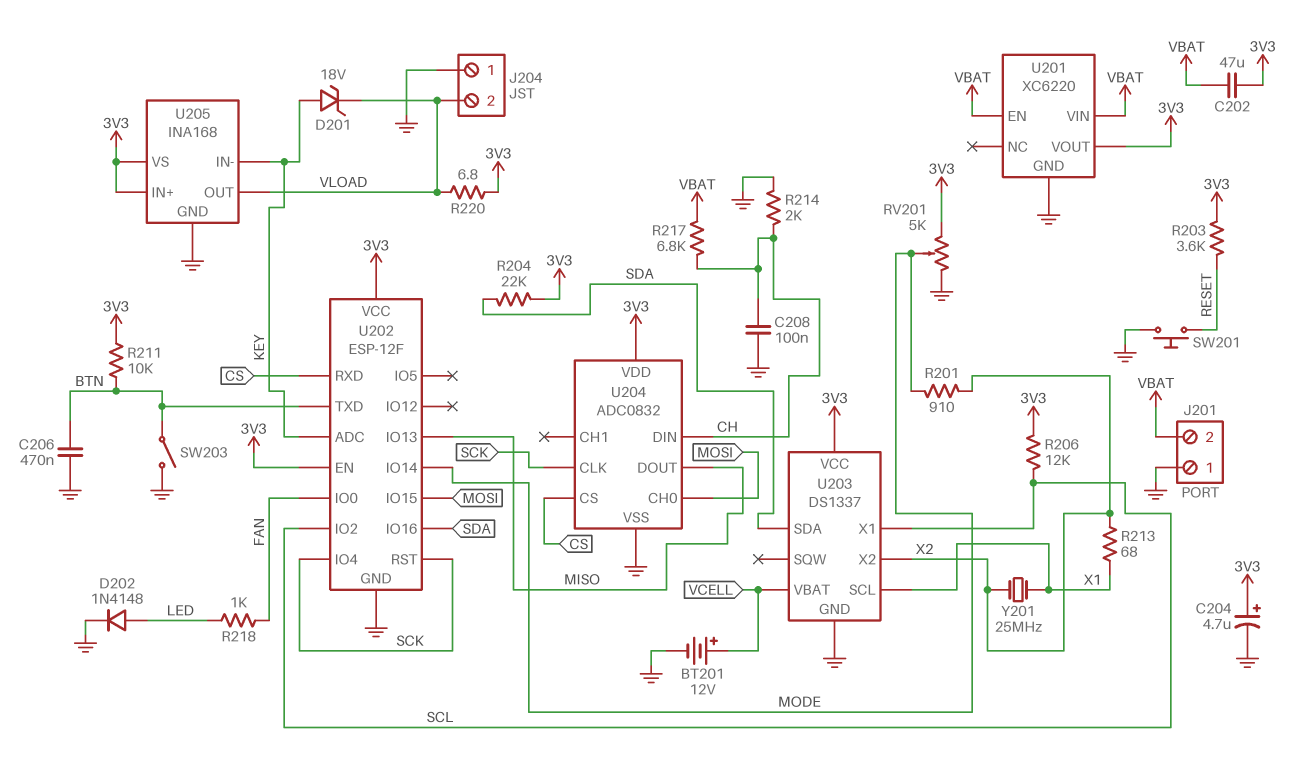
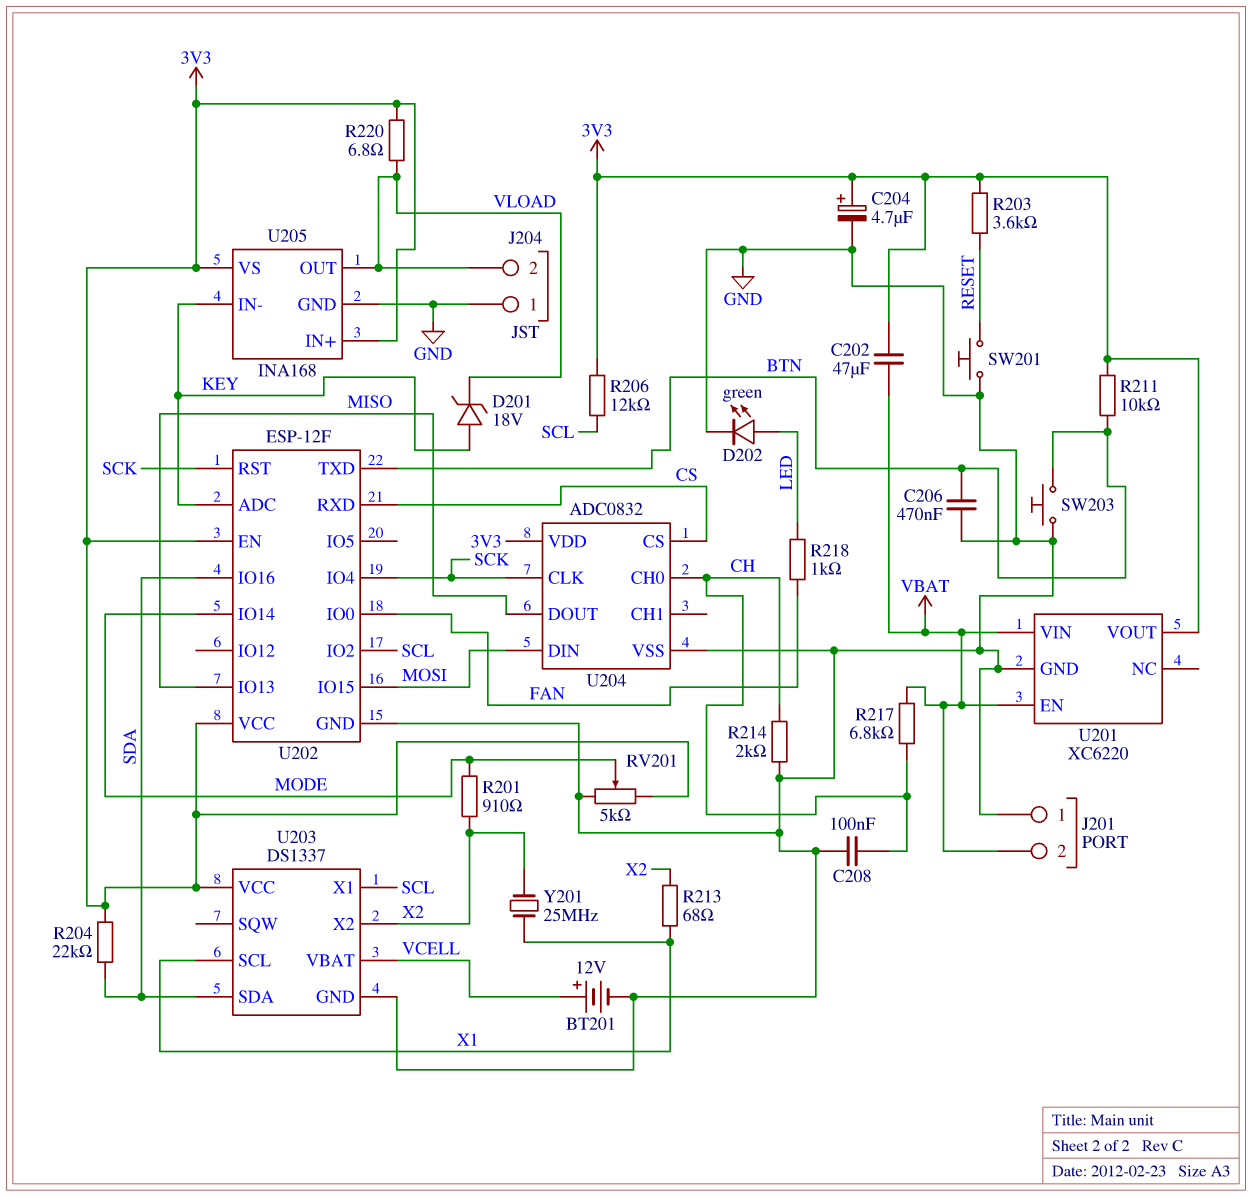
D202: diode 1N4148 (A LED, K GND) -> LED green (A LED, K GND)
SW203: switch (BTN, GND) -> button (BTN, GND)
U204 pin CH0: MOSI -> CH
U204 pin DIN: CH -> MOSI

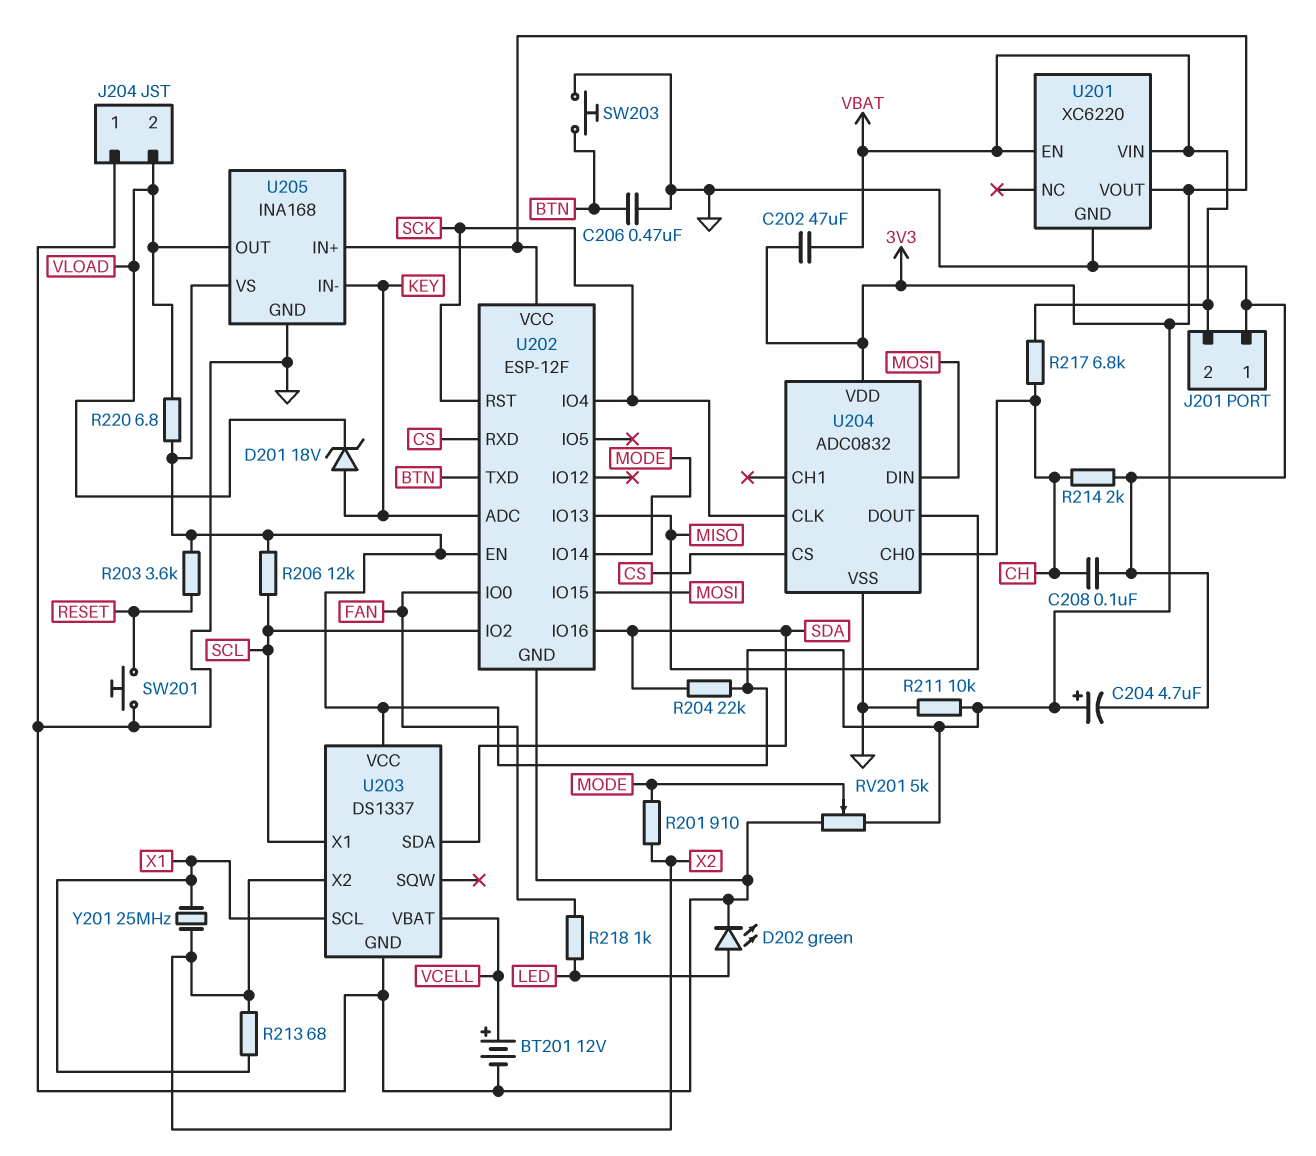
R211: 10k (3V3, BTN) -> 10k (3V3, GND)

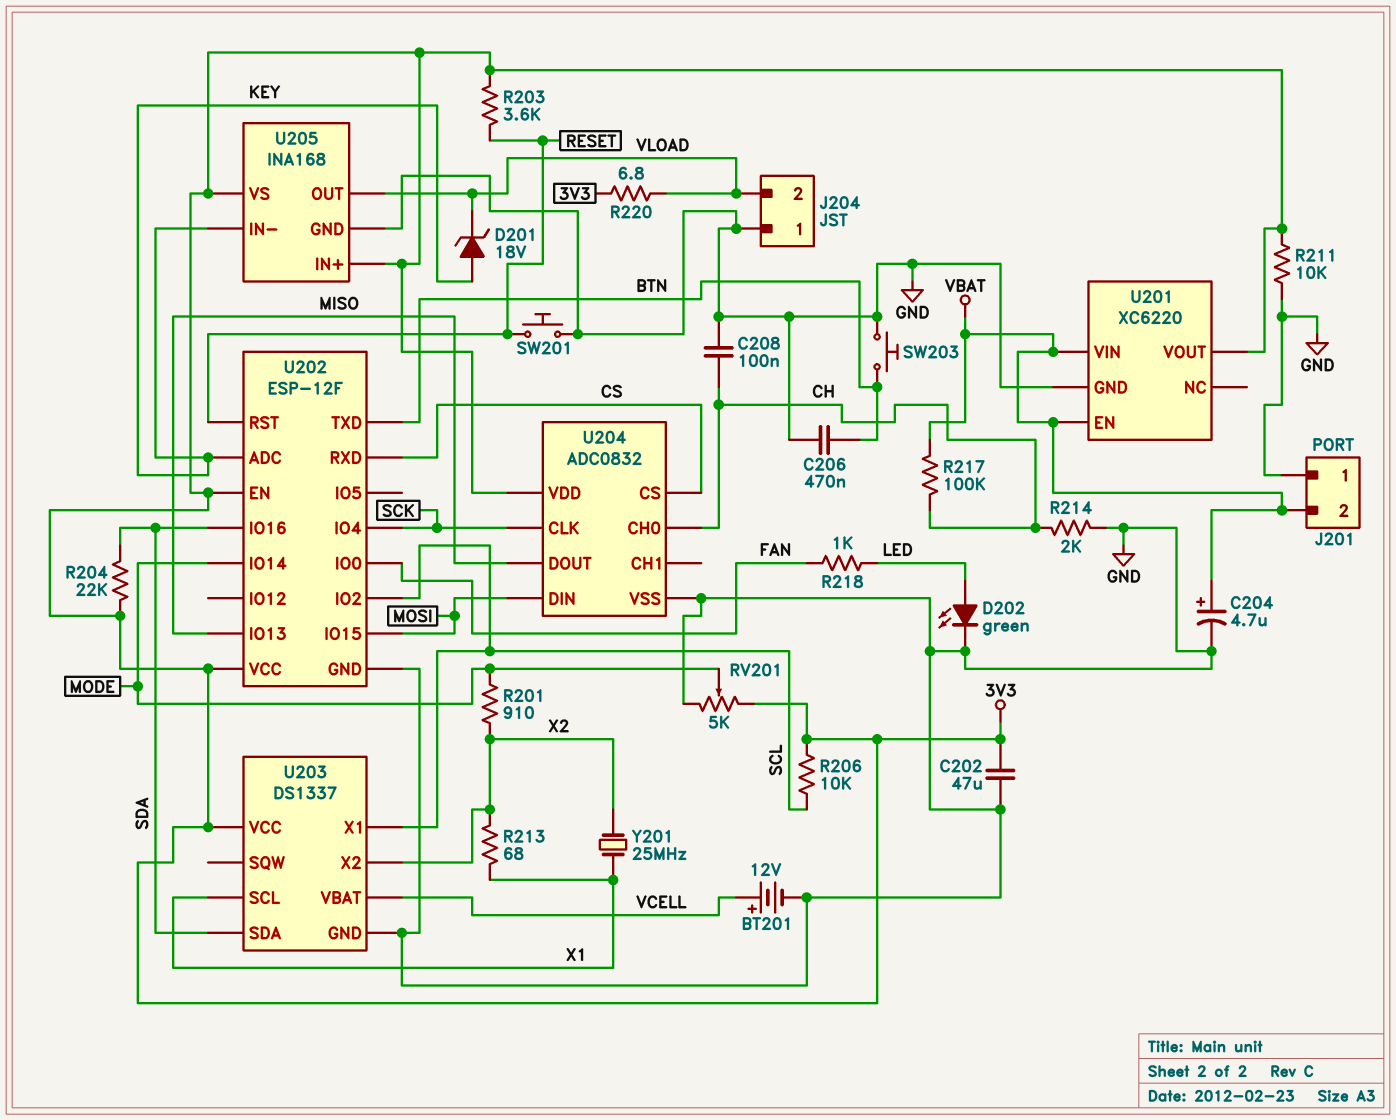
C202: 47uF (3V3, VBAT) -> 47uF (3V3, GND)
C204: 4.7uF (plus 3V3, minus GND) -> 4.7uF (plus VBAT, minus GND)
R206: 12k (3V3, SCL) -> 10k (3V3, SCL)
R217: 6.8k (CH, VBAT) -> 100k (CH, VBAT)
U202 pin RST: SCK -> RESET

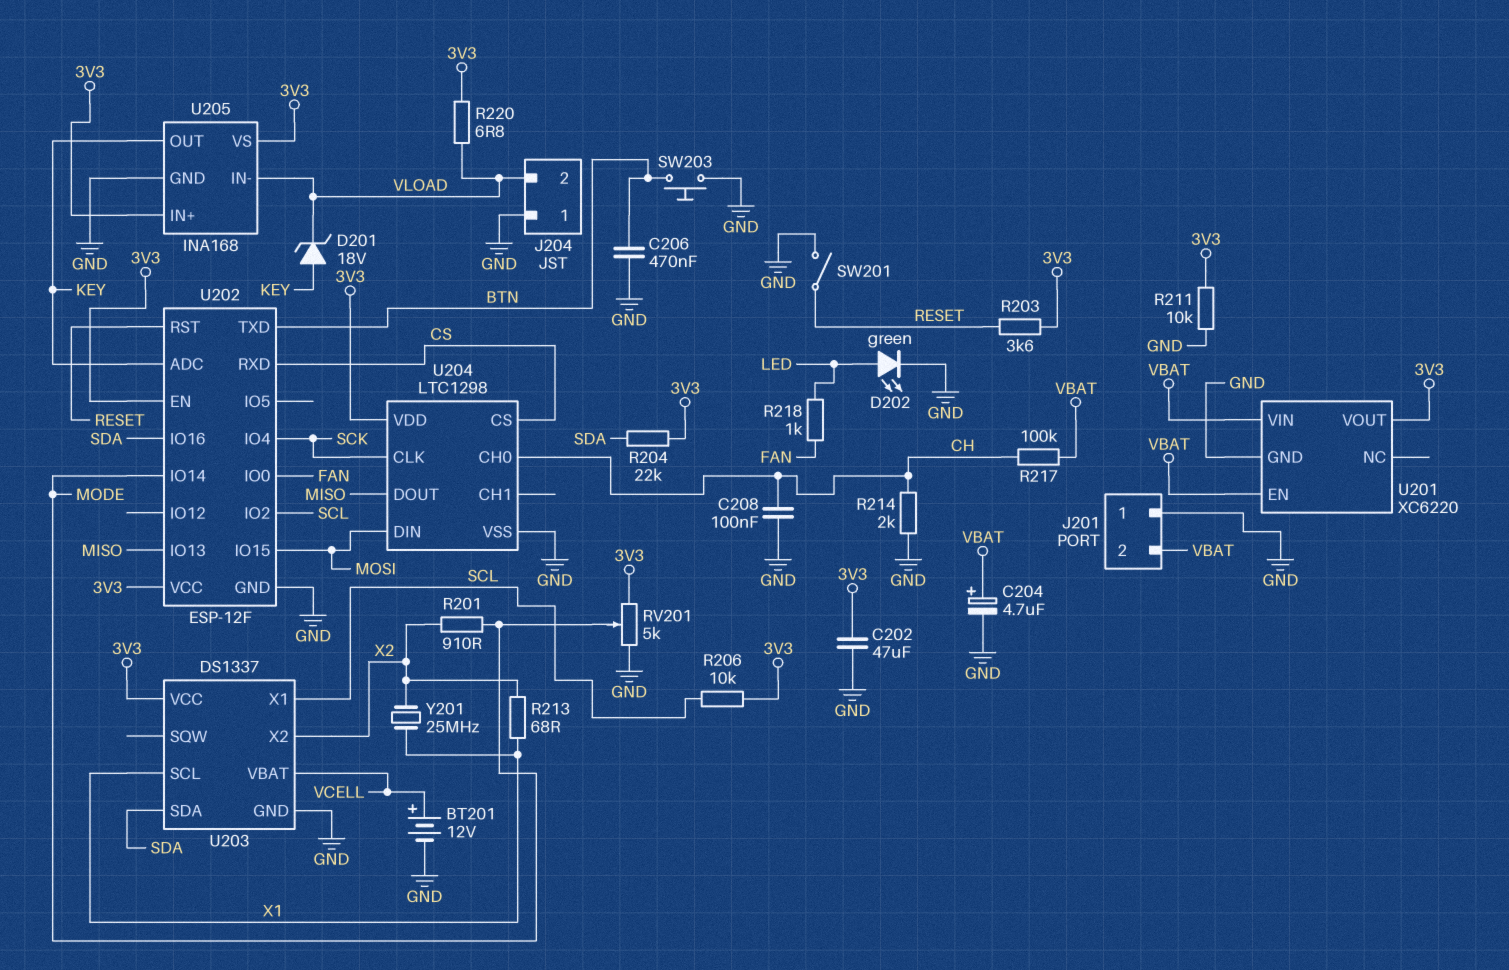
SW201: button (GND, RESET) -> switch (GND, RESET)
U204: ADC0832 -> LTC1298
U205 pin IN-: KEY -> VLOAD
U205 pin OUT: VLOAD -> KEY

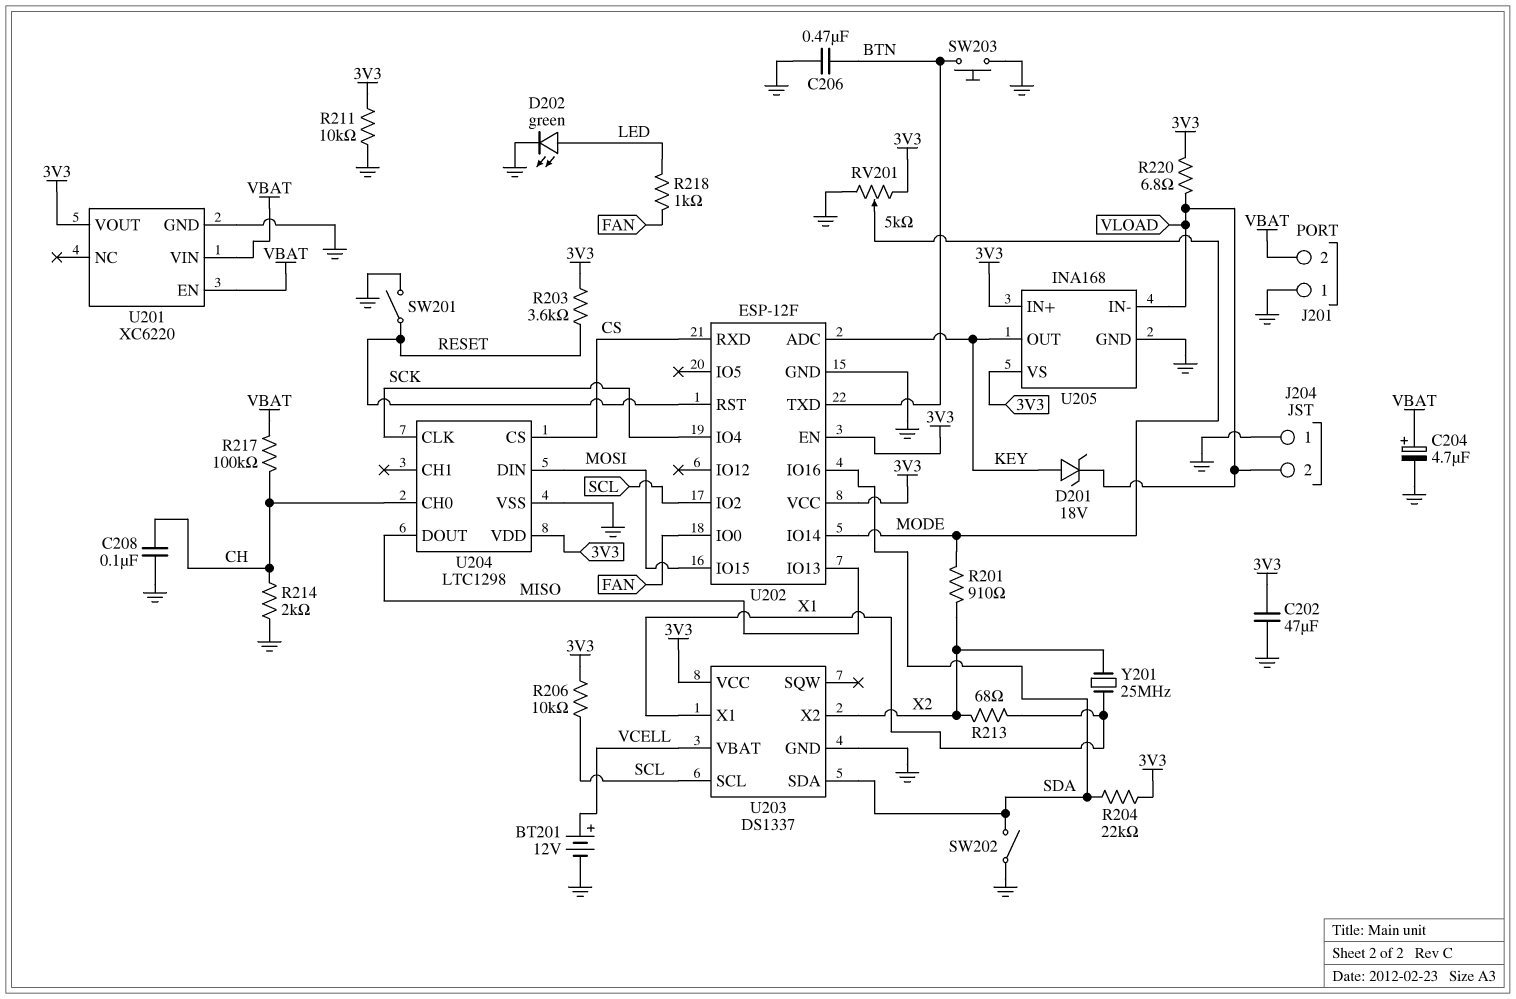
SW202: none -> switch (GND, SDA)
U203 pin SCL: X1 -> SCL
U203 pin X1: SCL -> X1

